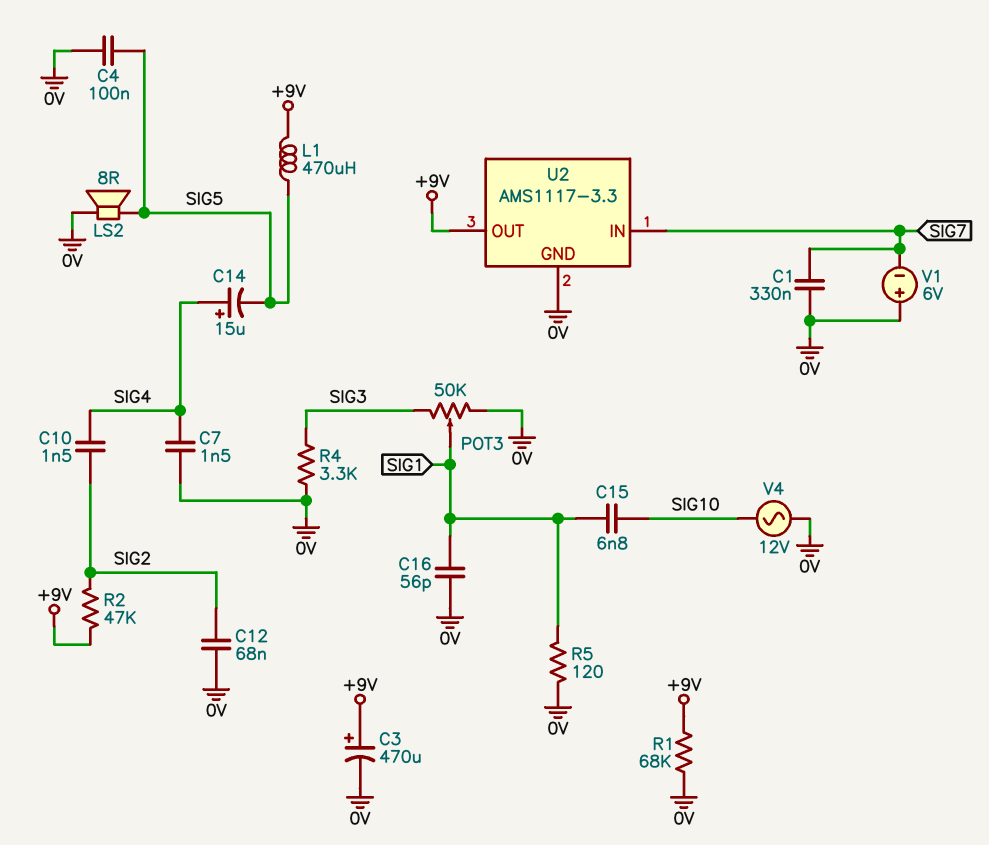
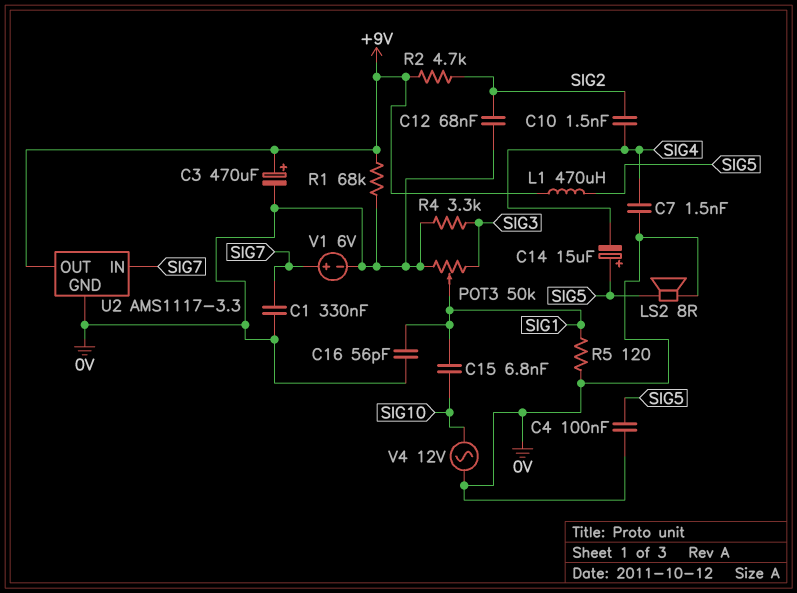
C14: 15uF (plus SIG4, minus SIG5) -> 15uF (plus SIG5, minus SIG4)
R2: 47k (+9V, SIG2) -> 4.7k (+9V, SIG2)
V1: 6V (plus 0V, minus SIG7) -> 6V (plus SIG7, minus 0V)

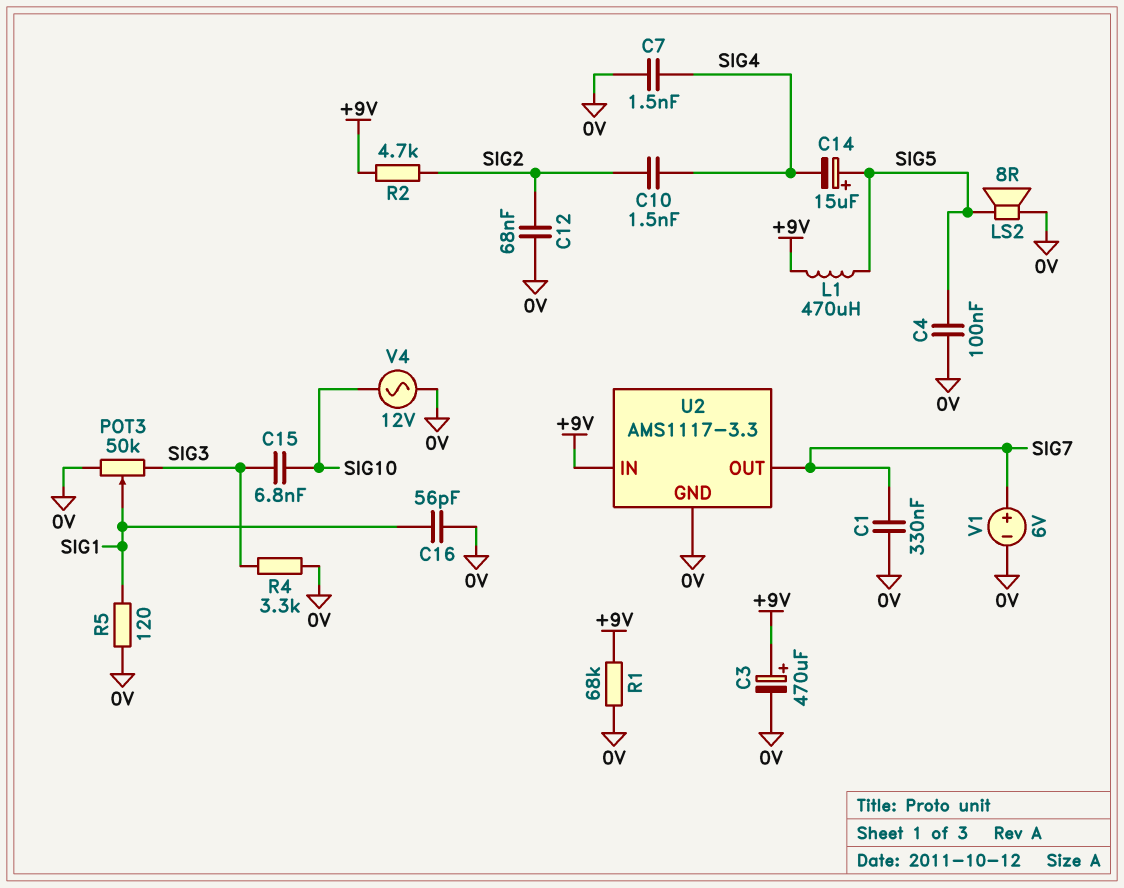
C15: 6.8nF (SIG1, SIG10) -> 6.8nF (SIG3, SIG10)
U2 pin IN: SIG7 -> +9V
U2 pin OUT: +9V -> SIG7

